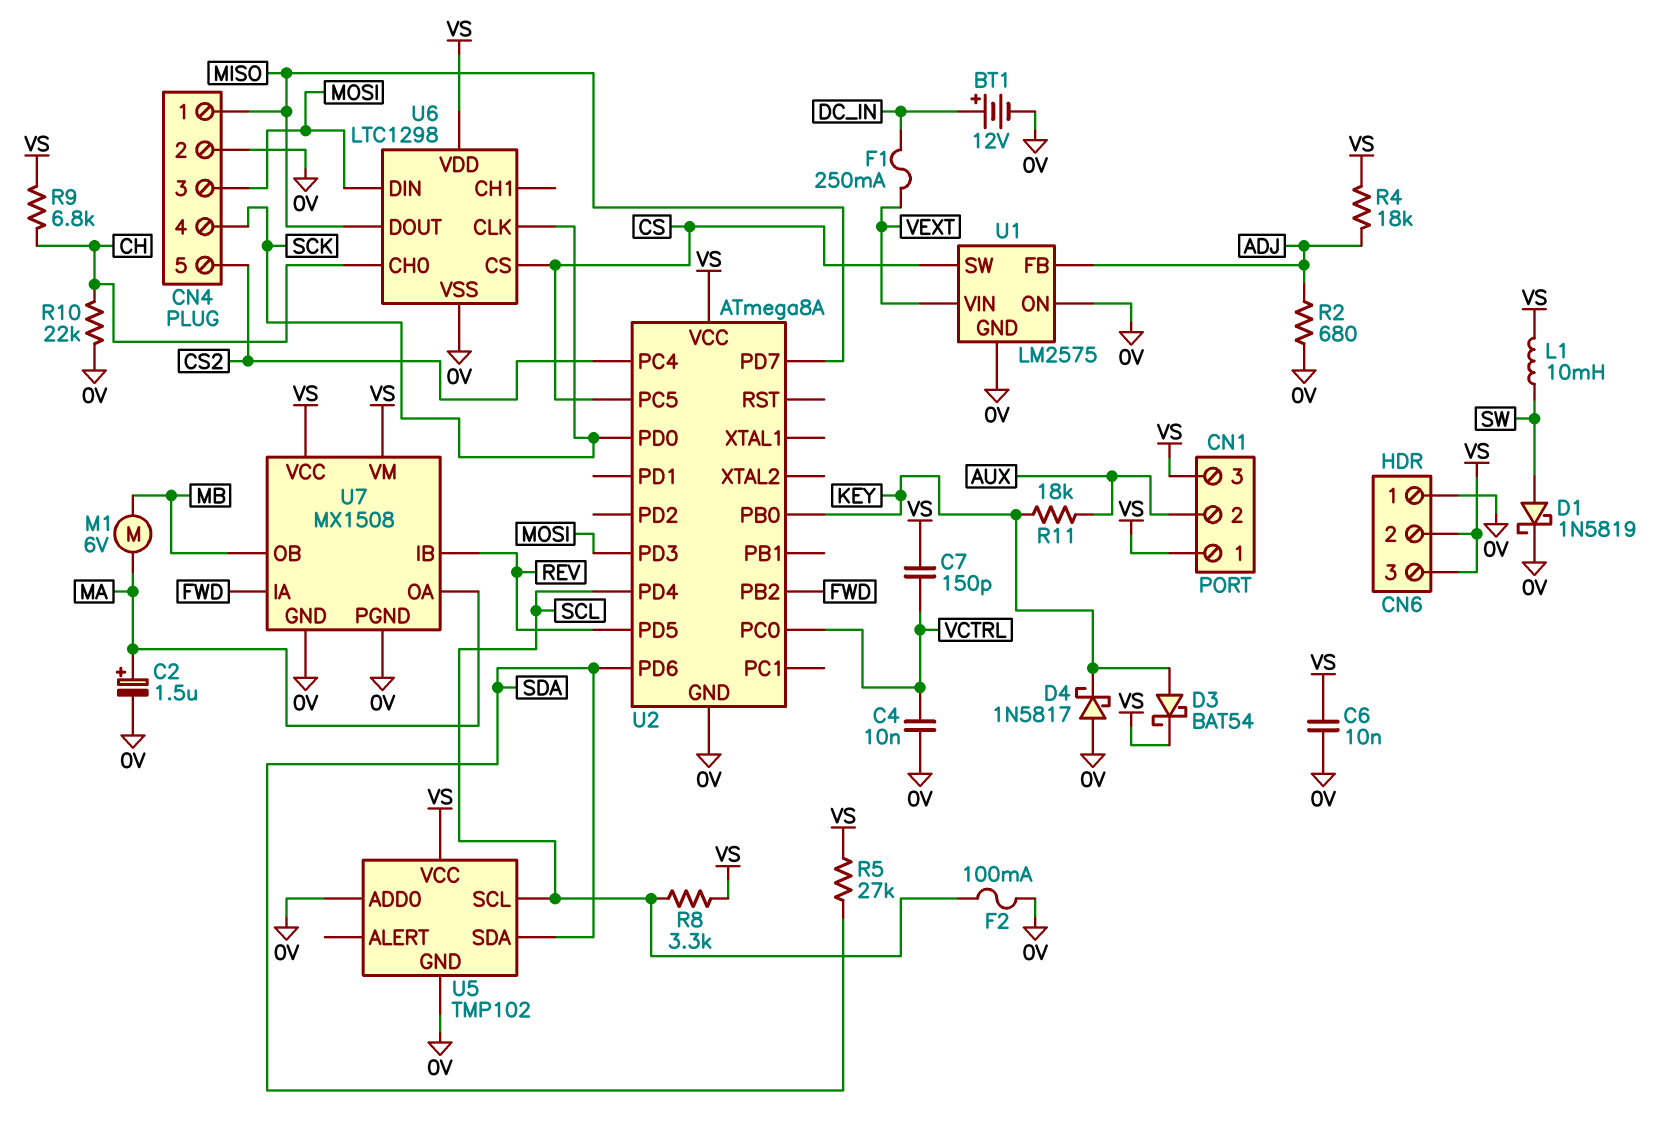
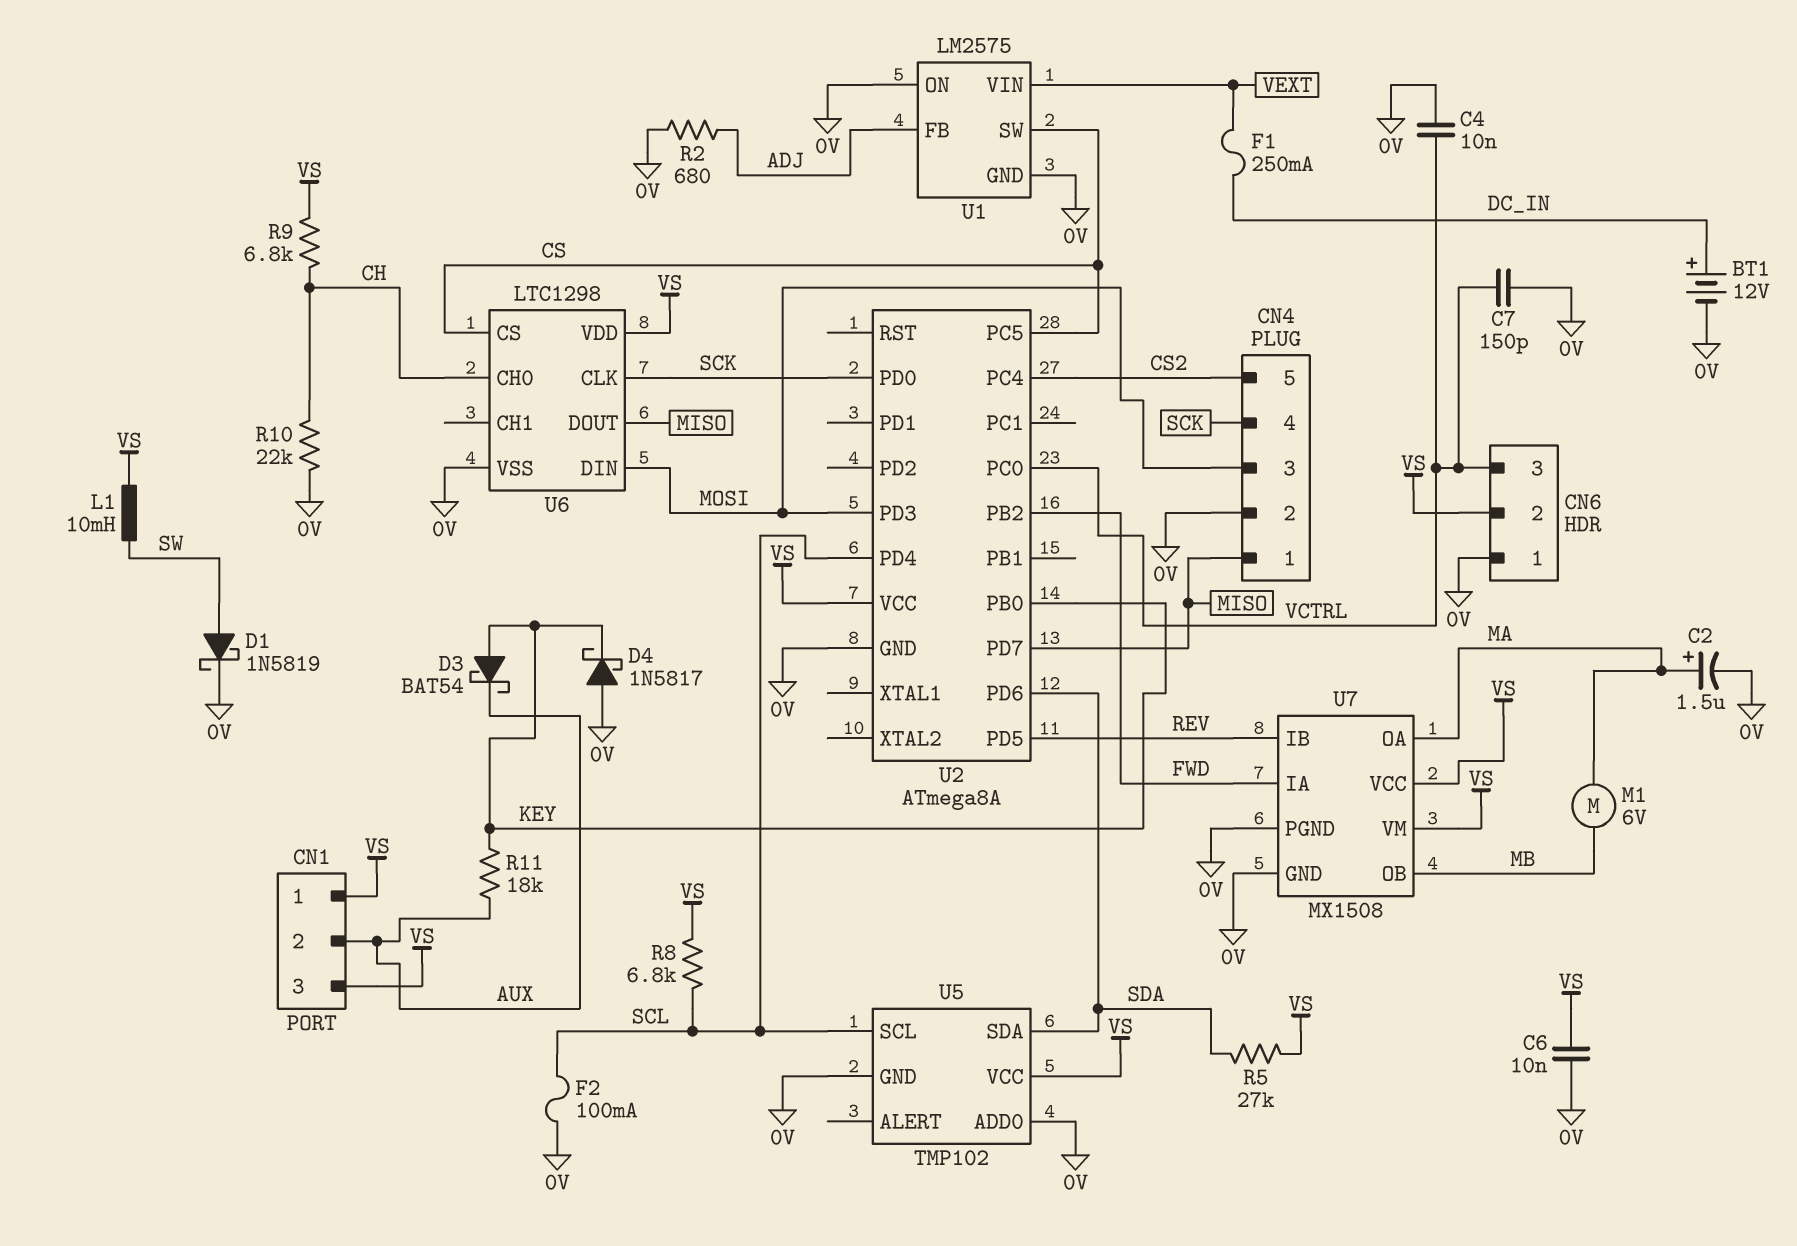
C7: 150pF (VCTRL, VS) -> 150pF (0V, VCTRL)
CN6 pin 3: VS -> VCTRL
D3: schottky BAT54 (A KEY, K VS) -> schottky BAT54 (A KEY, K AUX)
R4: 18k (ADJ, VS) -> none
R8: 3.3k (SCL, VS) -> 6.8k (SCL, VS)

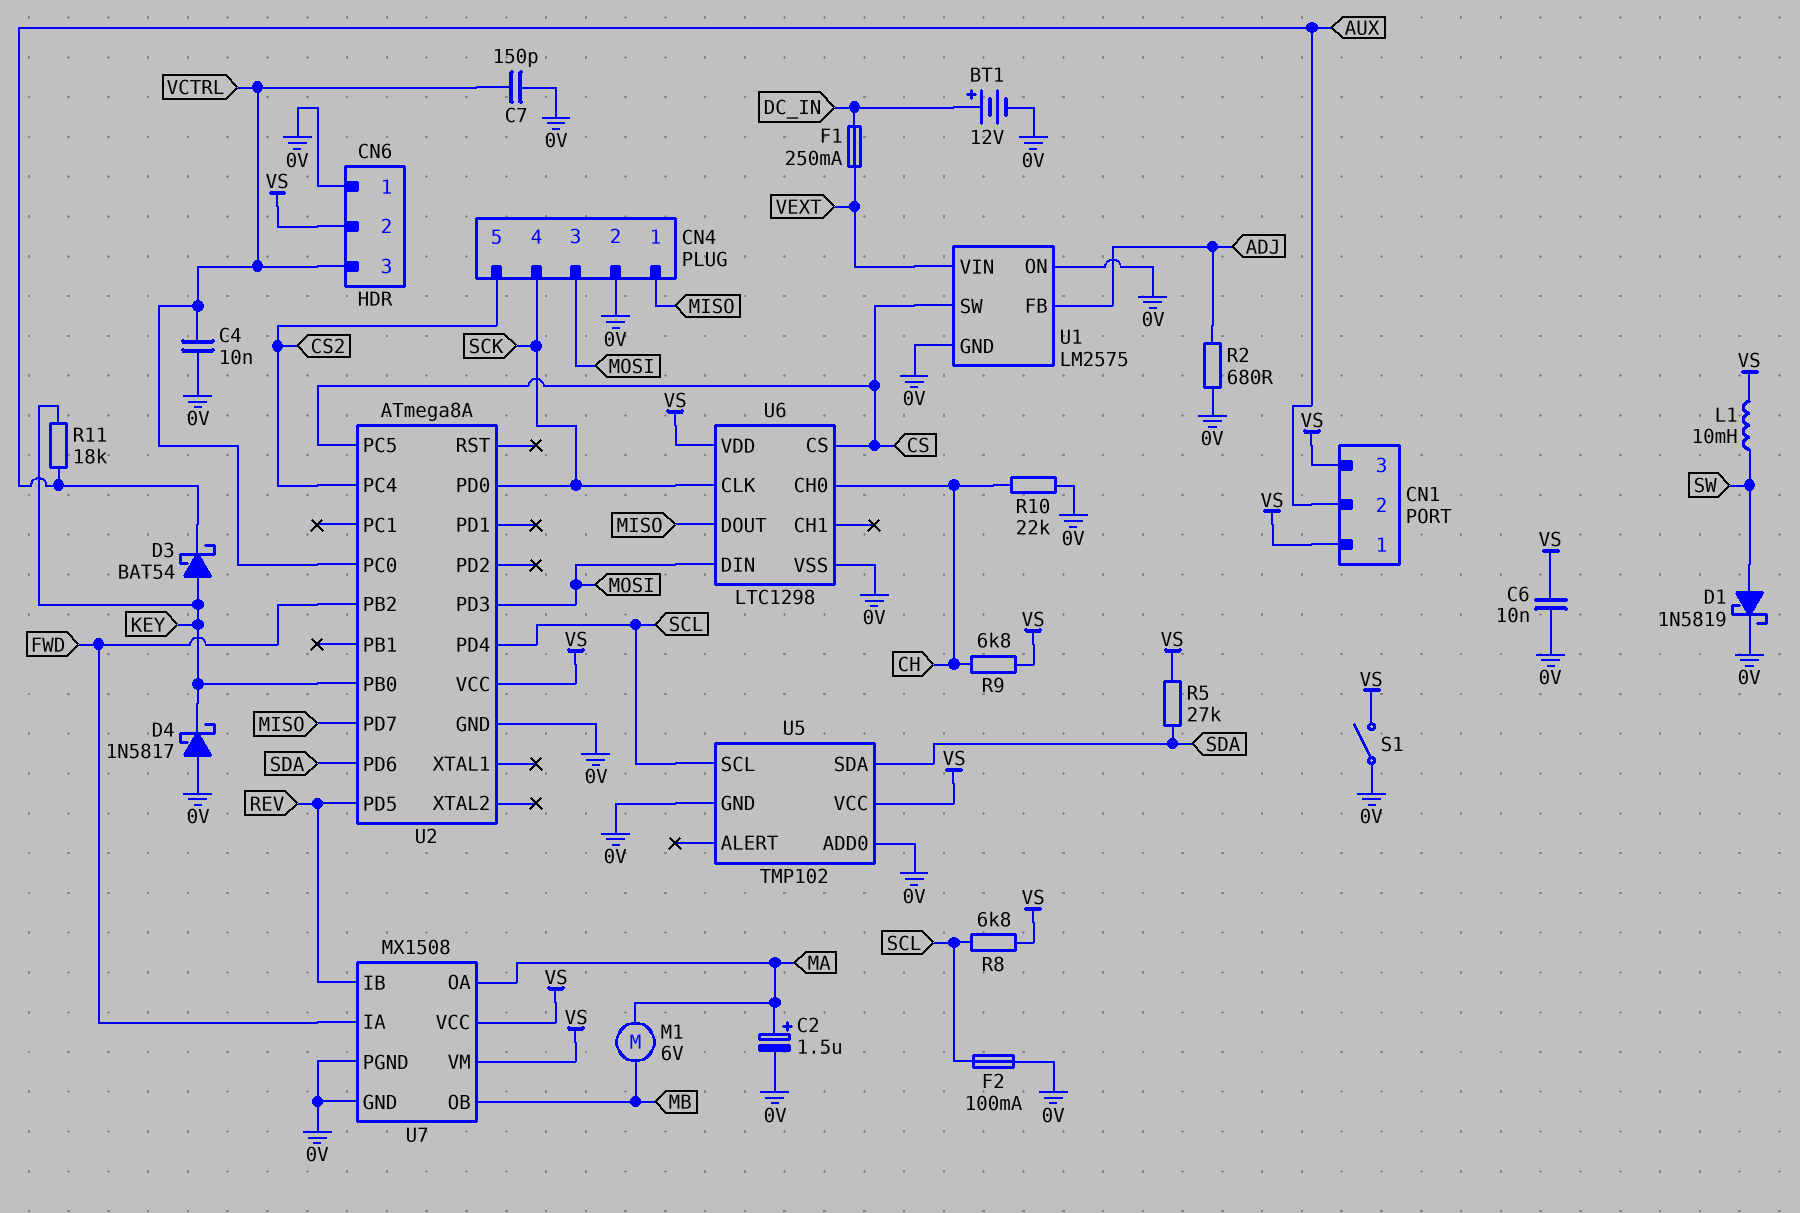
S1: none -> switch (0V, VS)

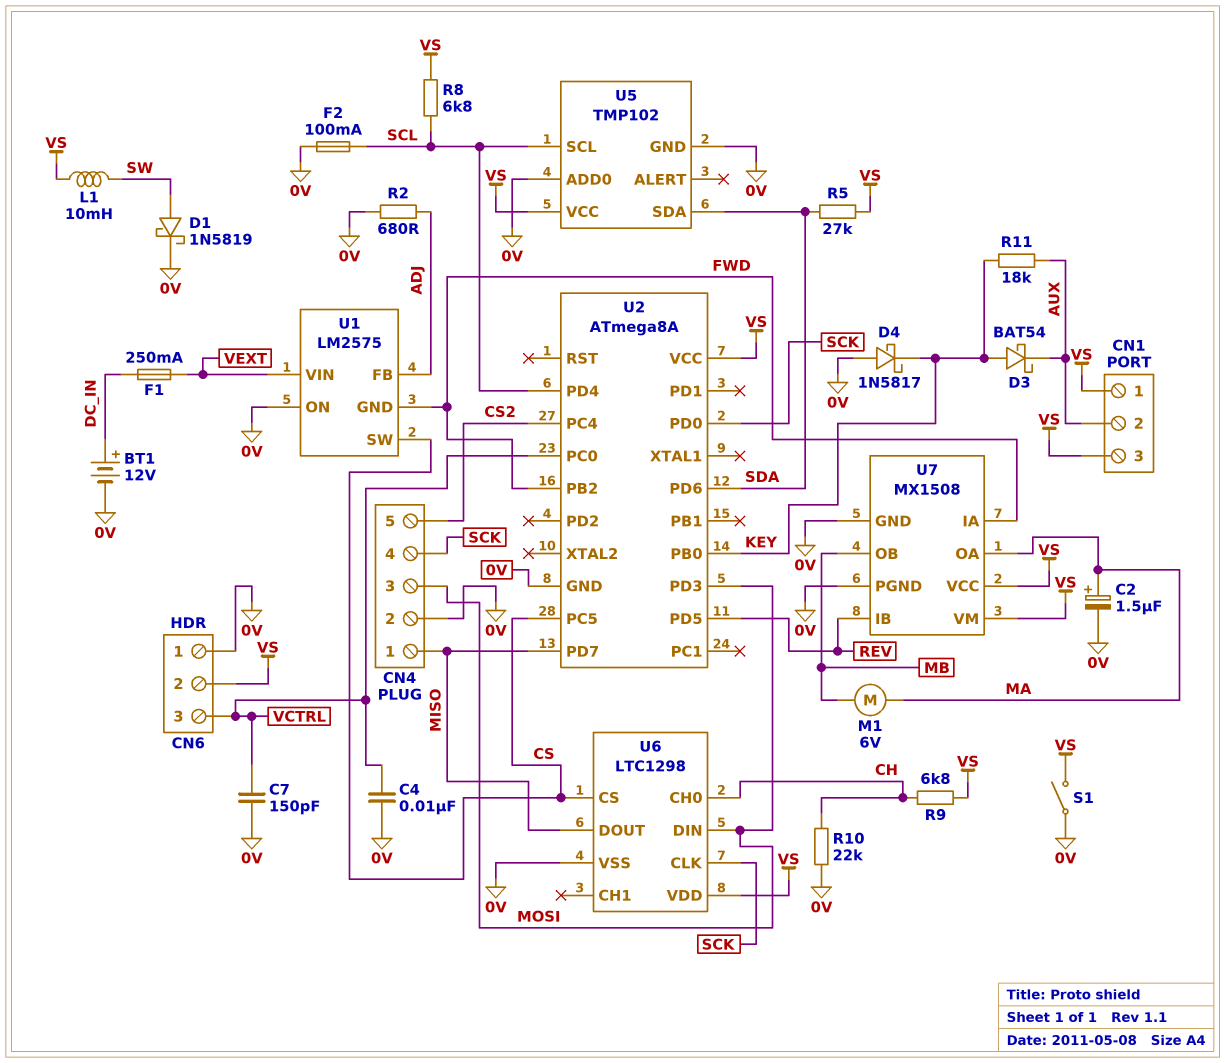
C6: 10nF (0V, VS) -> none
U1 pin GND: 0V -> FWD

